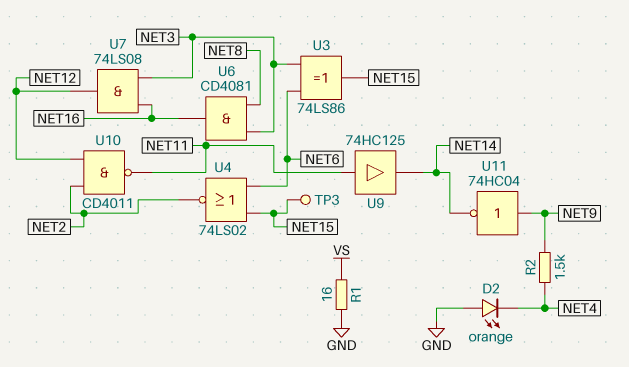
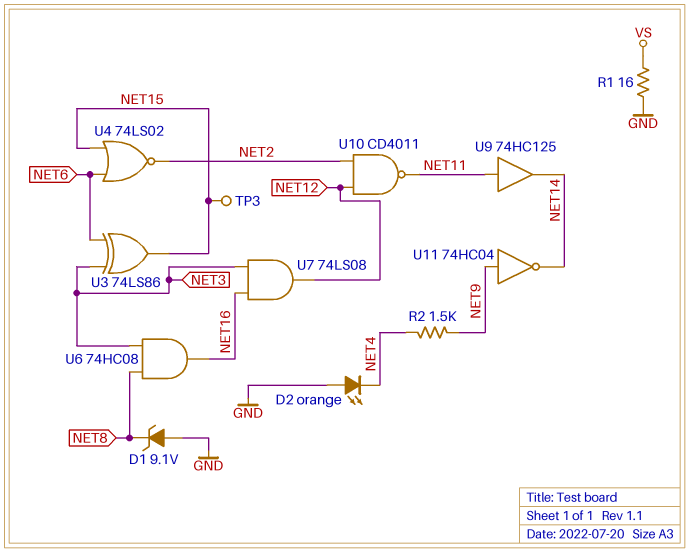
D1: none -> zener 9.1V (A GND, K NET8)
U6: AND CD4081 (in NET3, in NET8, out NET16) -> AND 74HC08 (in NET3, in NET8, out NET16)

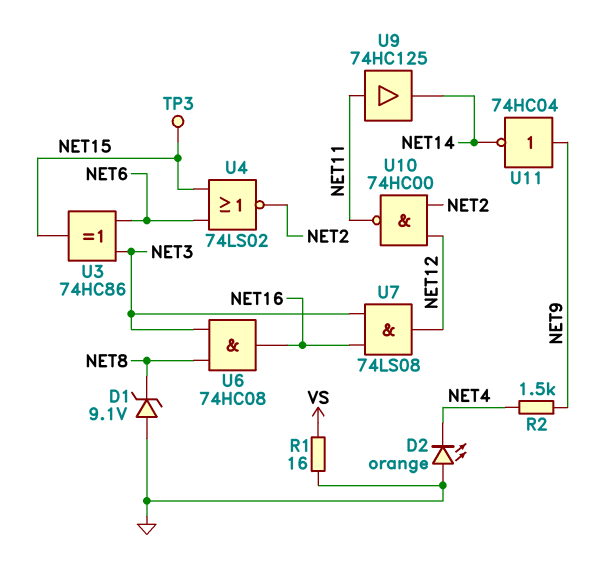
U3: XOR 74LS86 (in NET3, in NET6, out NET15) -> XOR 74HC86 (in NET3, in NET6, out NET15)
U10: NAND CD4011 (in NET2, in NET12, out NET11) -> NAND 74HC00 (in NET2, in NET12, out NET11)

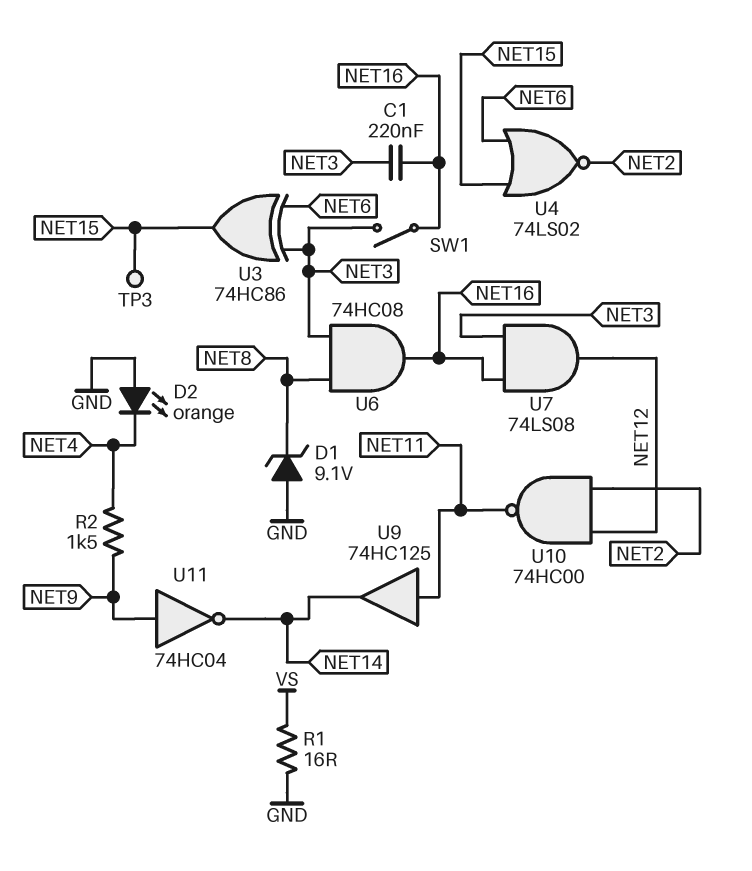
C1: none -> 220nF (NET3, NET16)
SW1: none -> switch (NET3, NET16)

